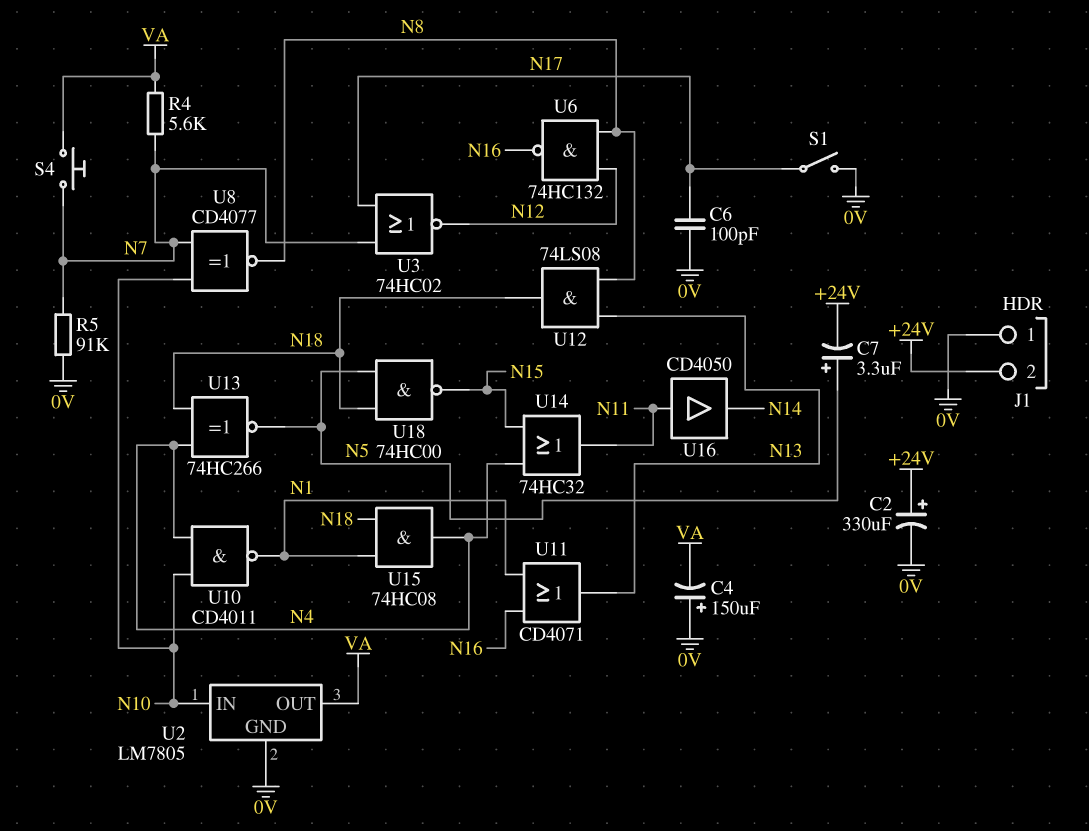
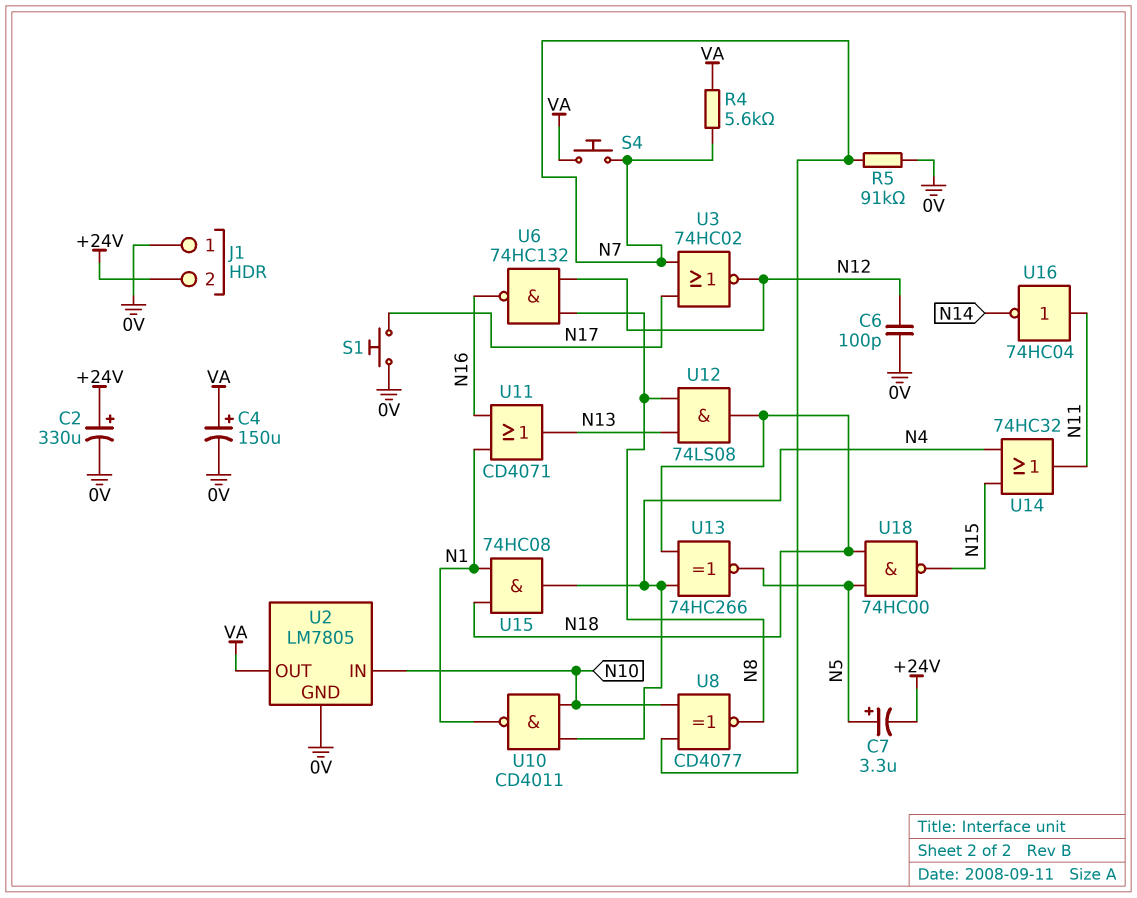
C4: 150uF (plus 0V, minus VA) -> 150uF (plus VA, minus 0V)
C6: 100pF (0V, N17) -> 100pF (0V, N12)
S1: switch (0V, N17) -> button (0V, N17)
U16: buffer CD4050 (in N11, out N14) -> NOT 74HC04 (in N11, out N14)

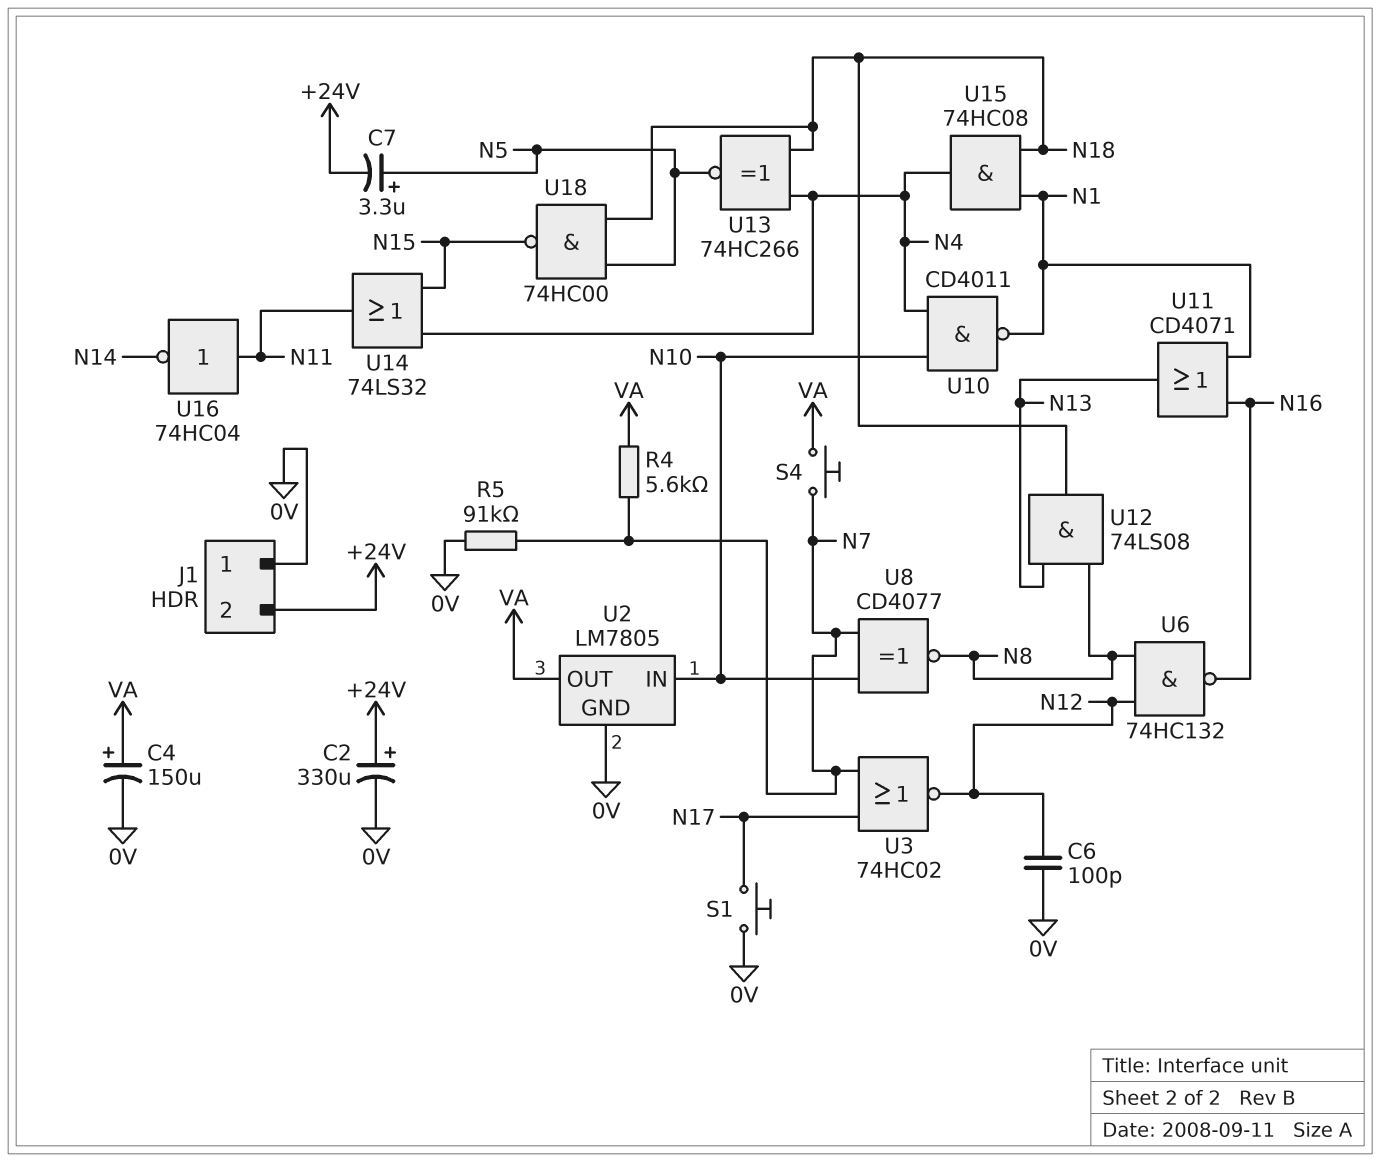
U14: OR 74HC32 (in N4, in N15, out N11) -> OR 74LS32 (in N4, in N15, out N11)

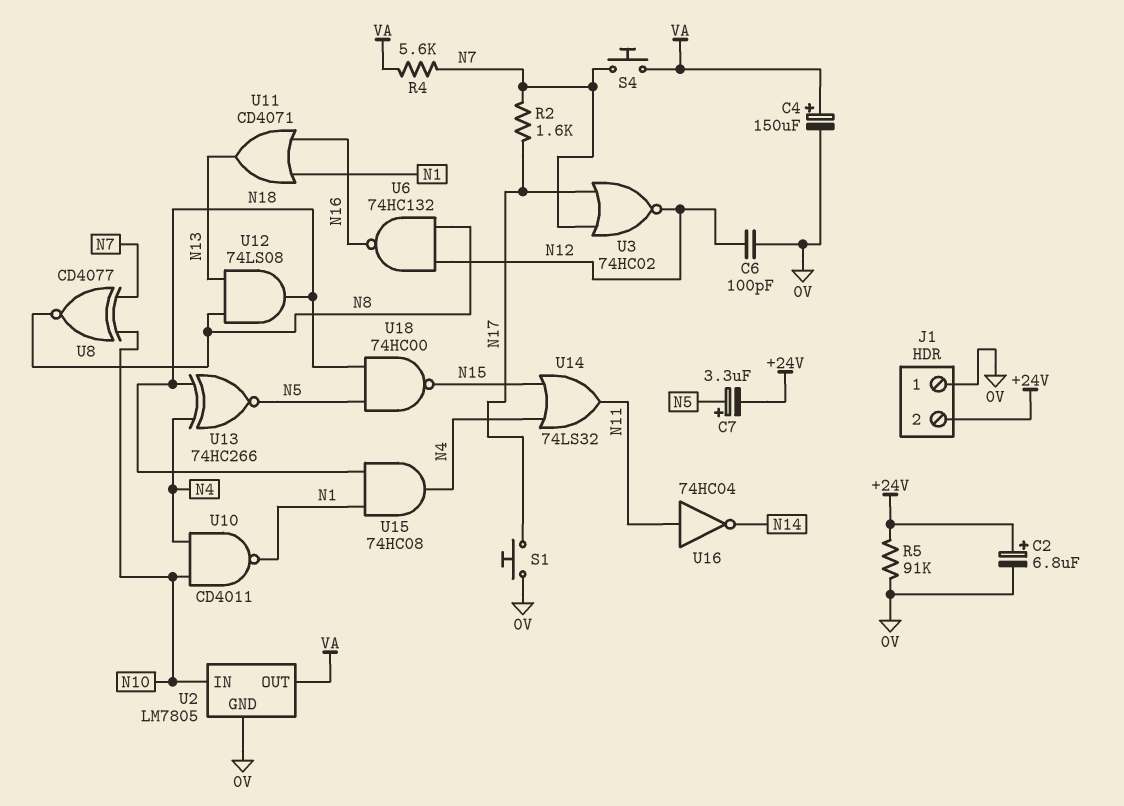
C2: 330uF (plus +24V, minus 0V) -> 6.8uF (plus +24V, minus 0V)
R2: none -> 1.6k (N7, N17)
R5: 91k (0V, N7) -> 91k (+24V, 0V)

